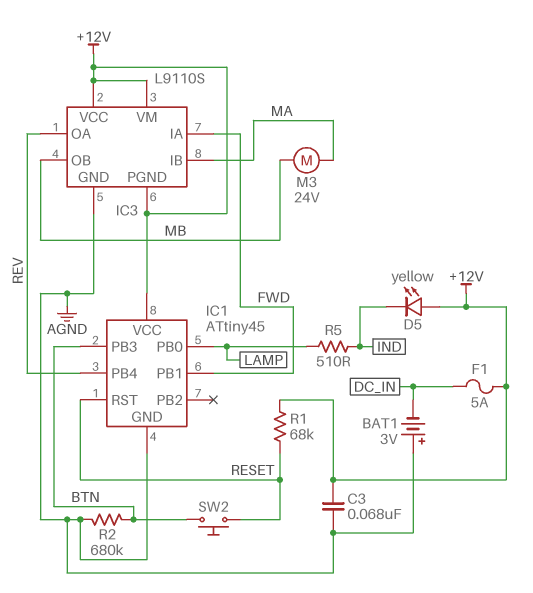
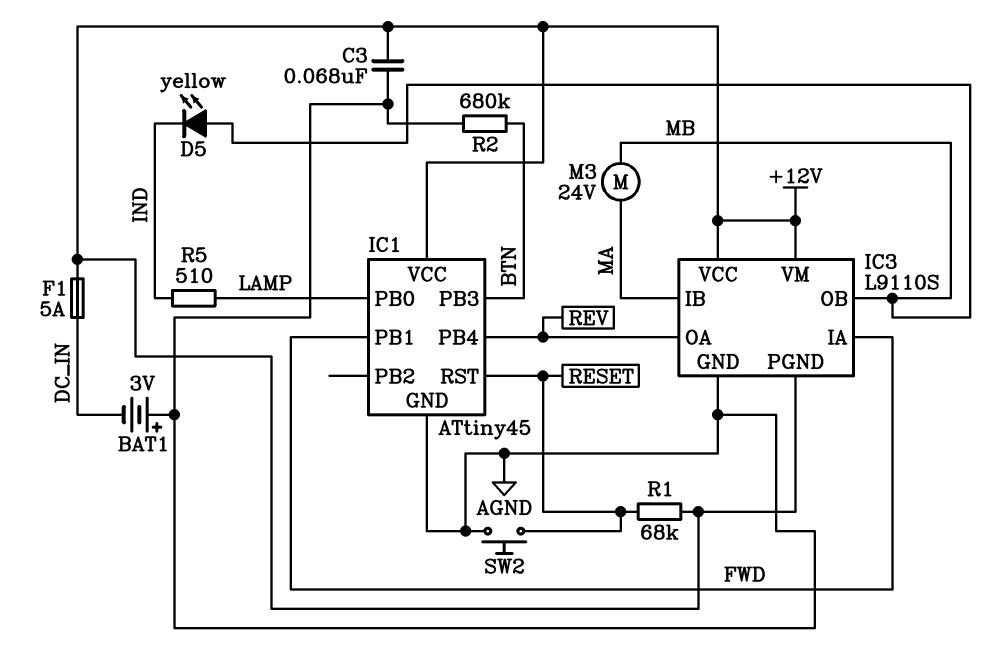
D5: LED yellow (A +12V, K IND) -> LED yellow (A MB, K IND)
SW2: button (BTN, RESET) -> button (AGND, RESET)

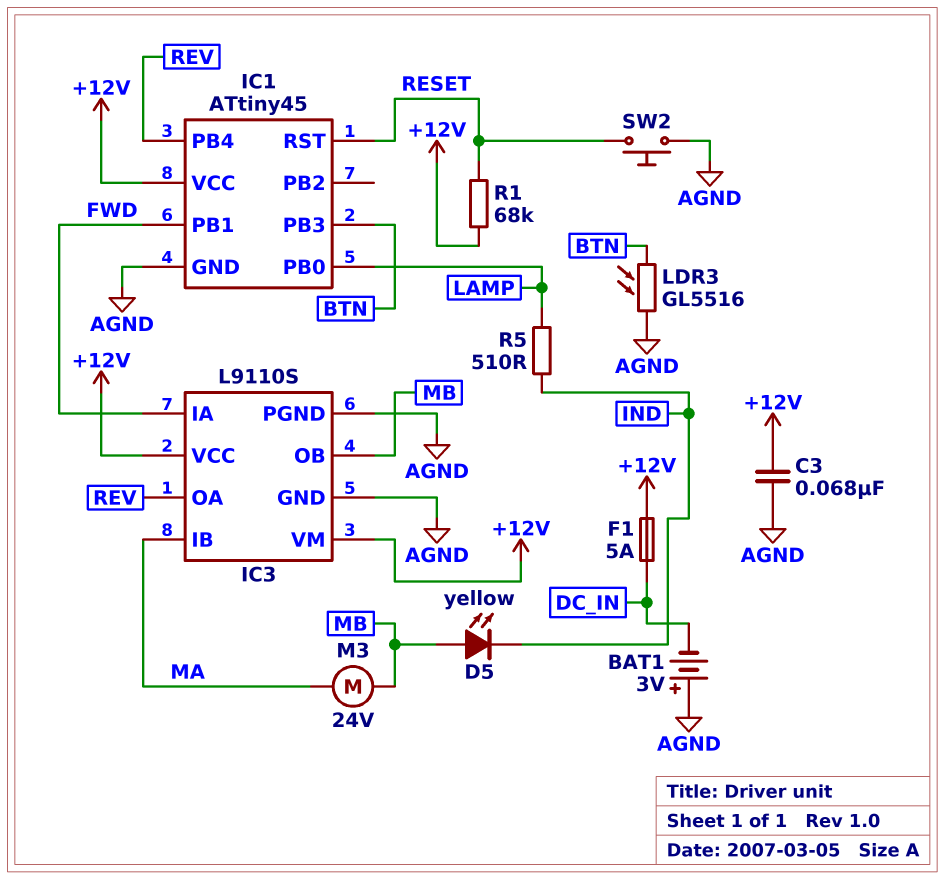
IC3 pin PGND: +12V -> AGND
LDR3: none -> GL5516 (AGND, BTN)
R2: 680k (AGND, BTN) -> none

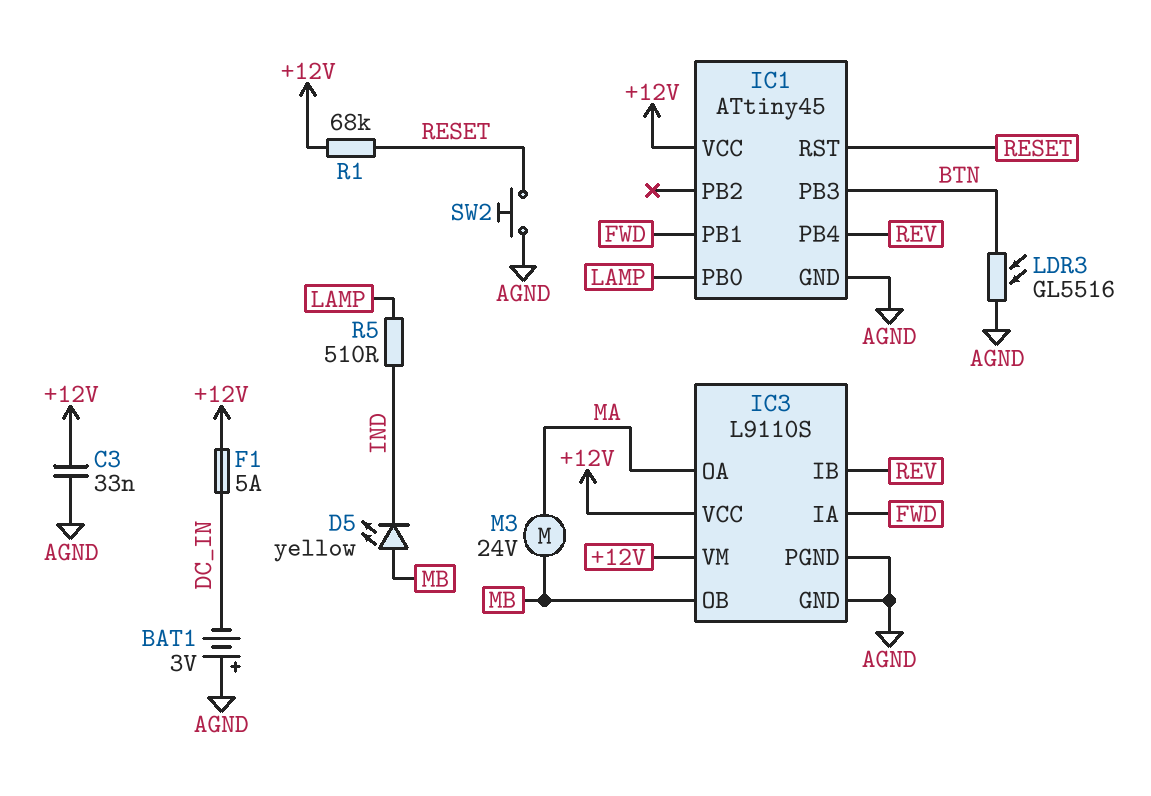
C3: 68nF (+12V, AGND) -> 33nF (+12V, AGND)
IC3 pin IB: MA -> REV
IC3 pin OA: REV -> MA

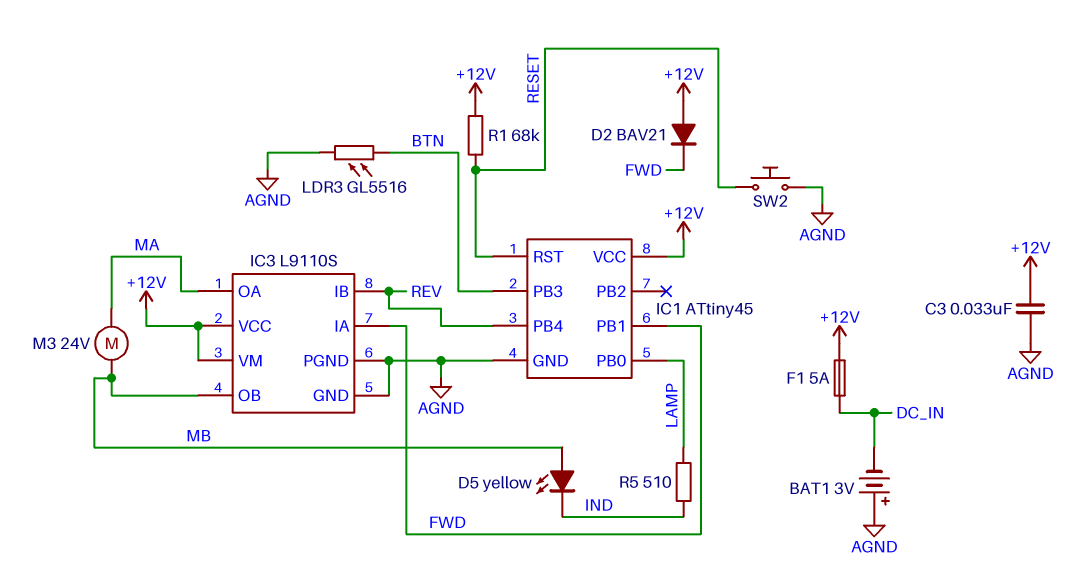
D2: none -> diode BAV21 (A +12V, K FWD)

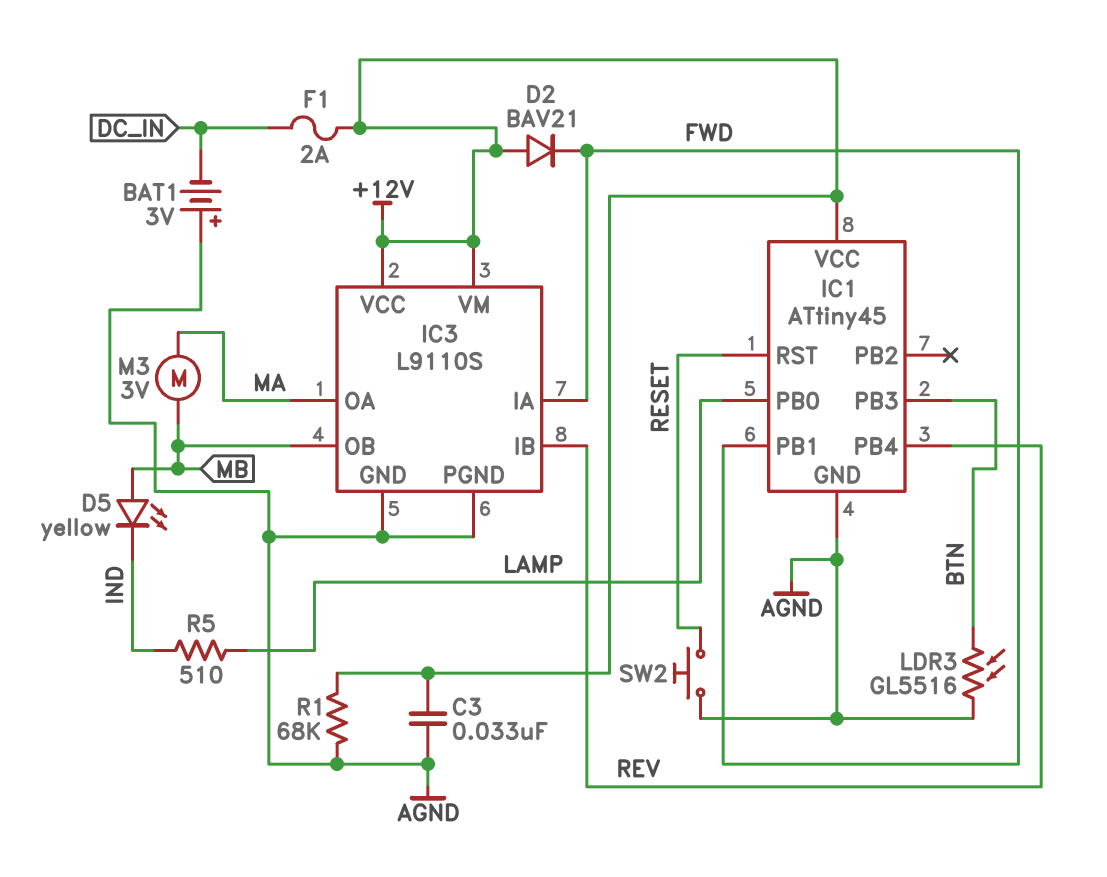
F1: 5A (+12V, DC_IN) -> 2A (+12V, DC_IN)
M3: motor 24V (MA, MB) -> motor 3V (MA, MB)
R1: 68k (+12V, RESET) -> 68k (+12V, AGND)

